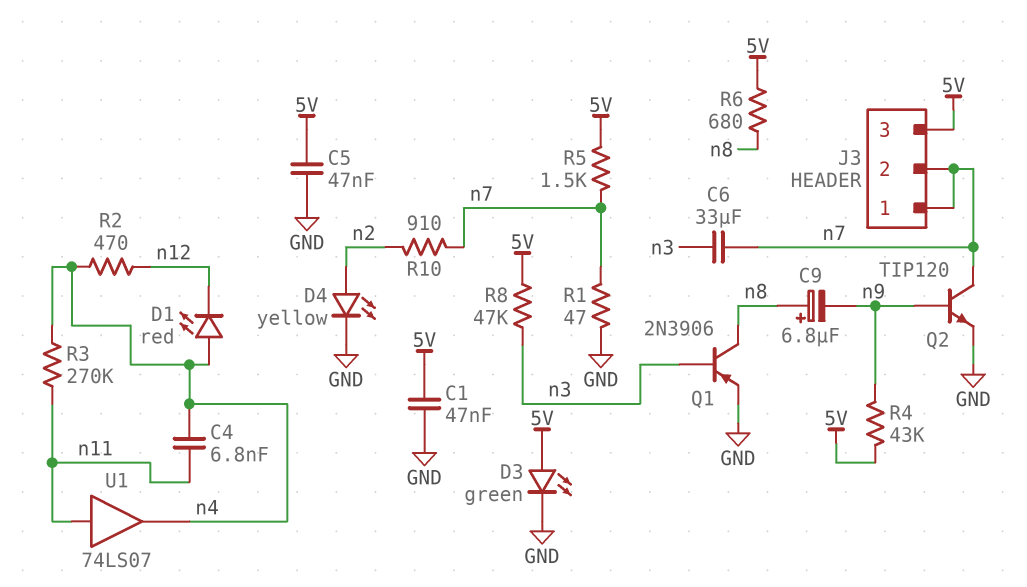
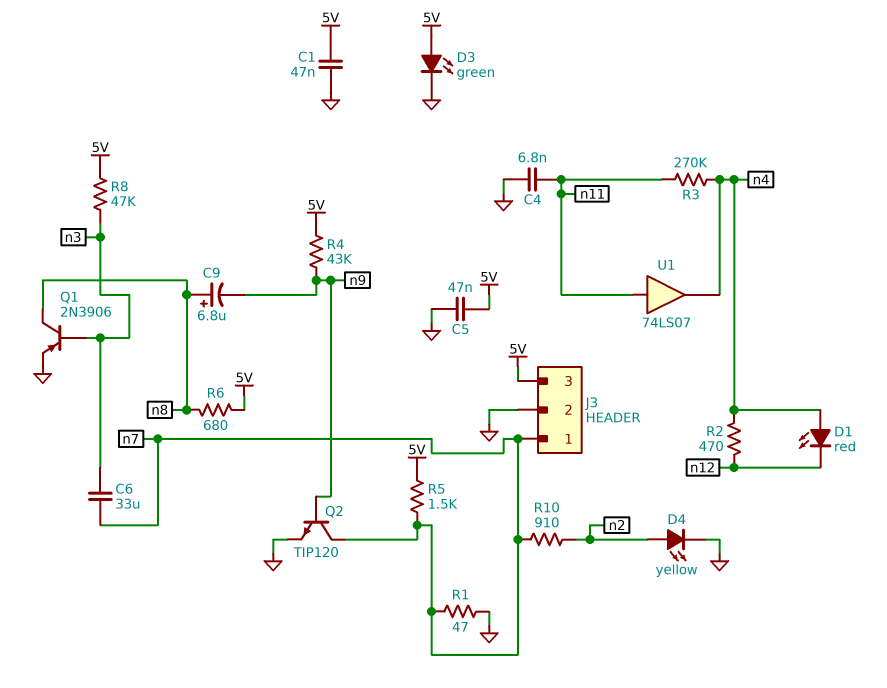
C4: 6.8nF (n4, n11) -> 6.8nF (GND, n11)
J3 pin 2: n7 -> GND

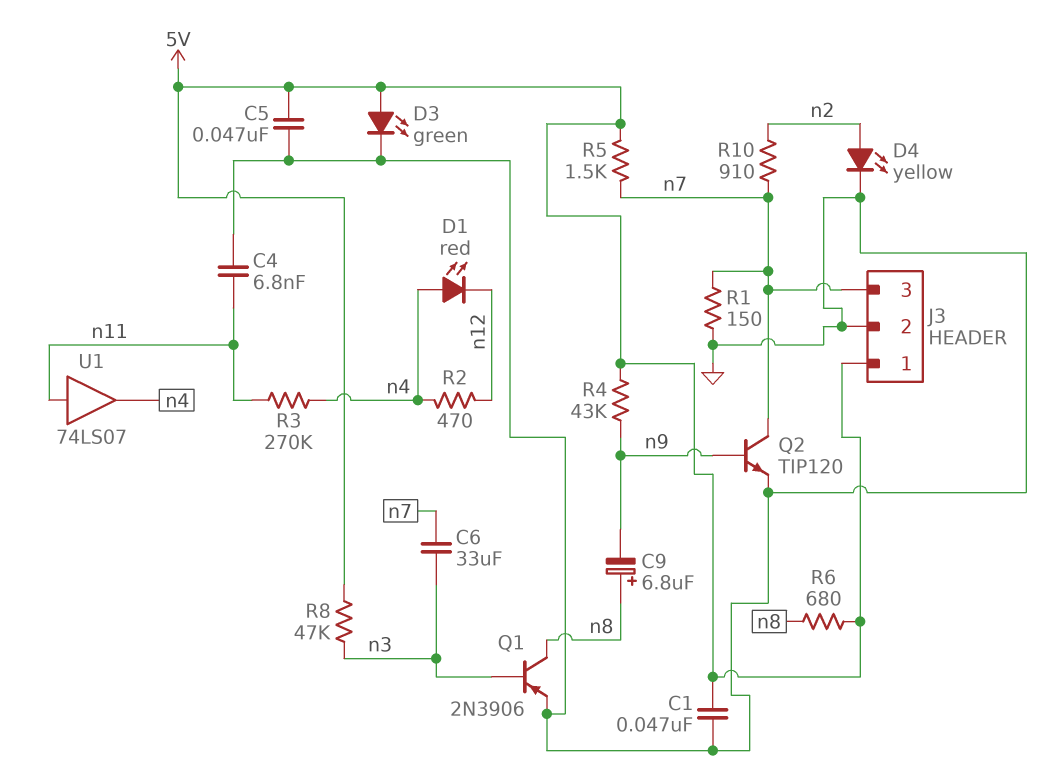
J3 pin 1: n7 -> 5V
J3 pin 3: 5V -> n7
R1: 47 (GND, n7) -> 150 (GND, n7)

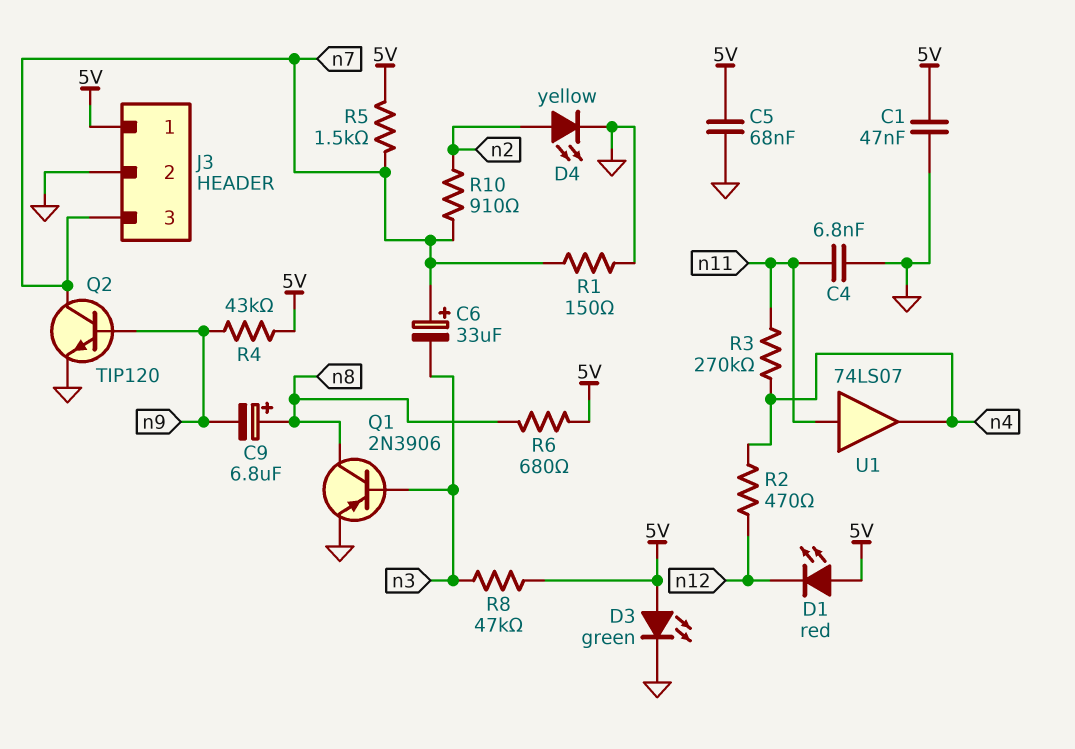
C5: 47nF (5V, GND) -> 68nF (5V, GND)
C6: 33uF (n3, n7) -> 33uF (plus n7, minus n3)
D1: LED red (A n4, K n12) -> LED red (A 5V, K n12)

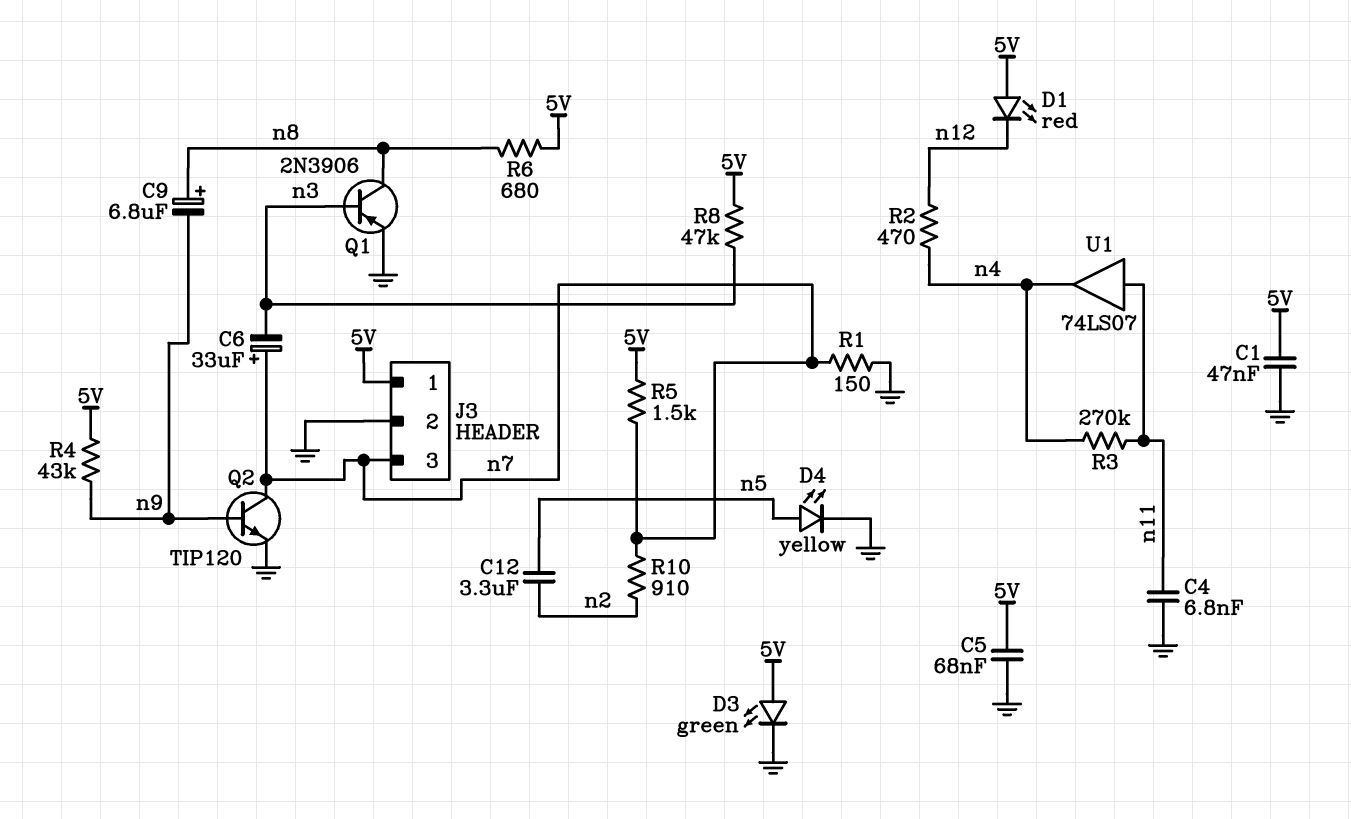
C12: none -> 3.3uF (n2, n5)
D4: LED yellow (A n2, K GND) -> LED yellow (A n5, K GND)

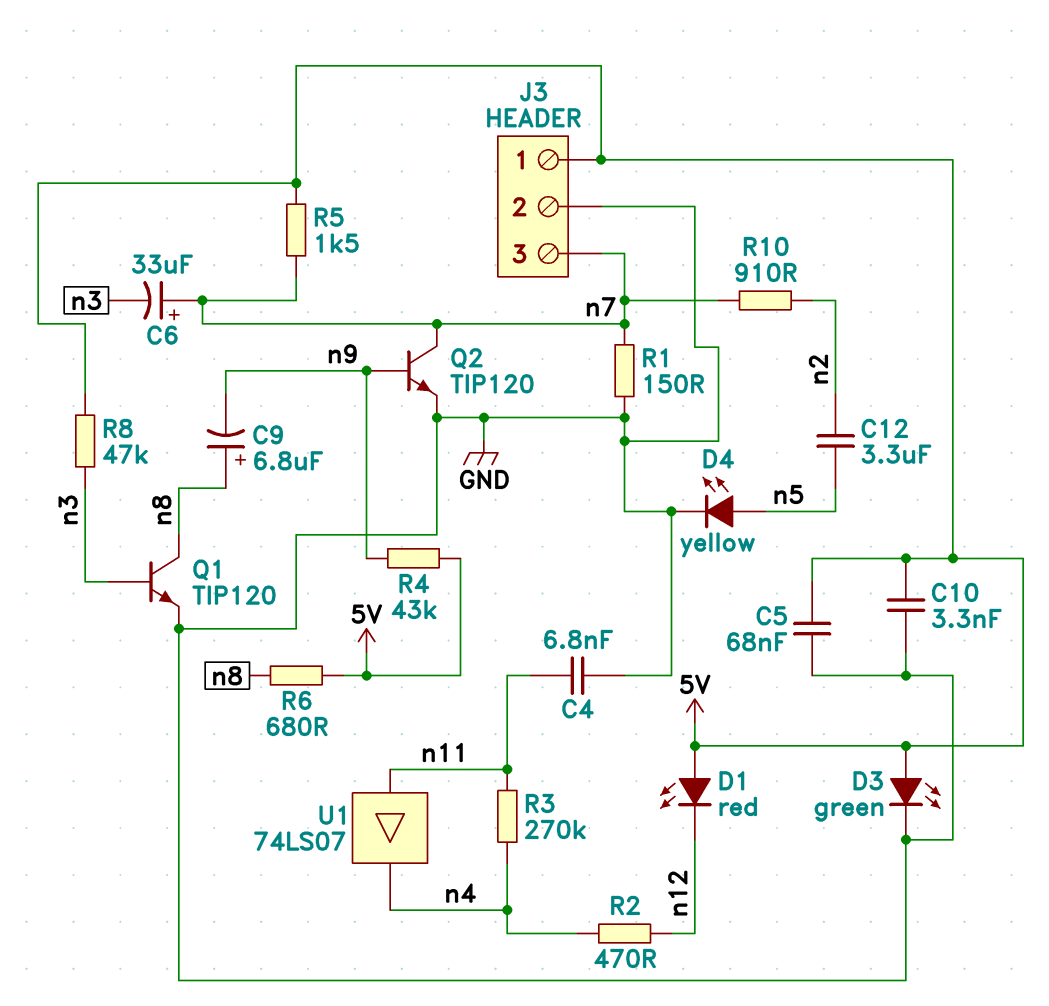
C1: 47nF (5V, GND) -> none
C10: none -> 3.3nF (5V, GND)
Q1: PNP 2N3906 (B n3, C n8, E GND) -> NPN TIP120 (B n3, C n8, E GND)

